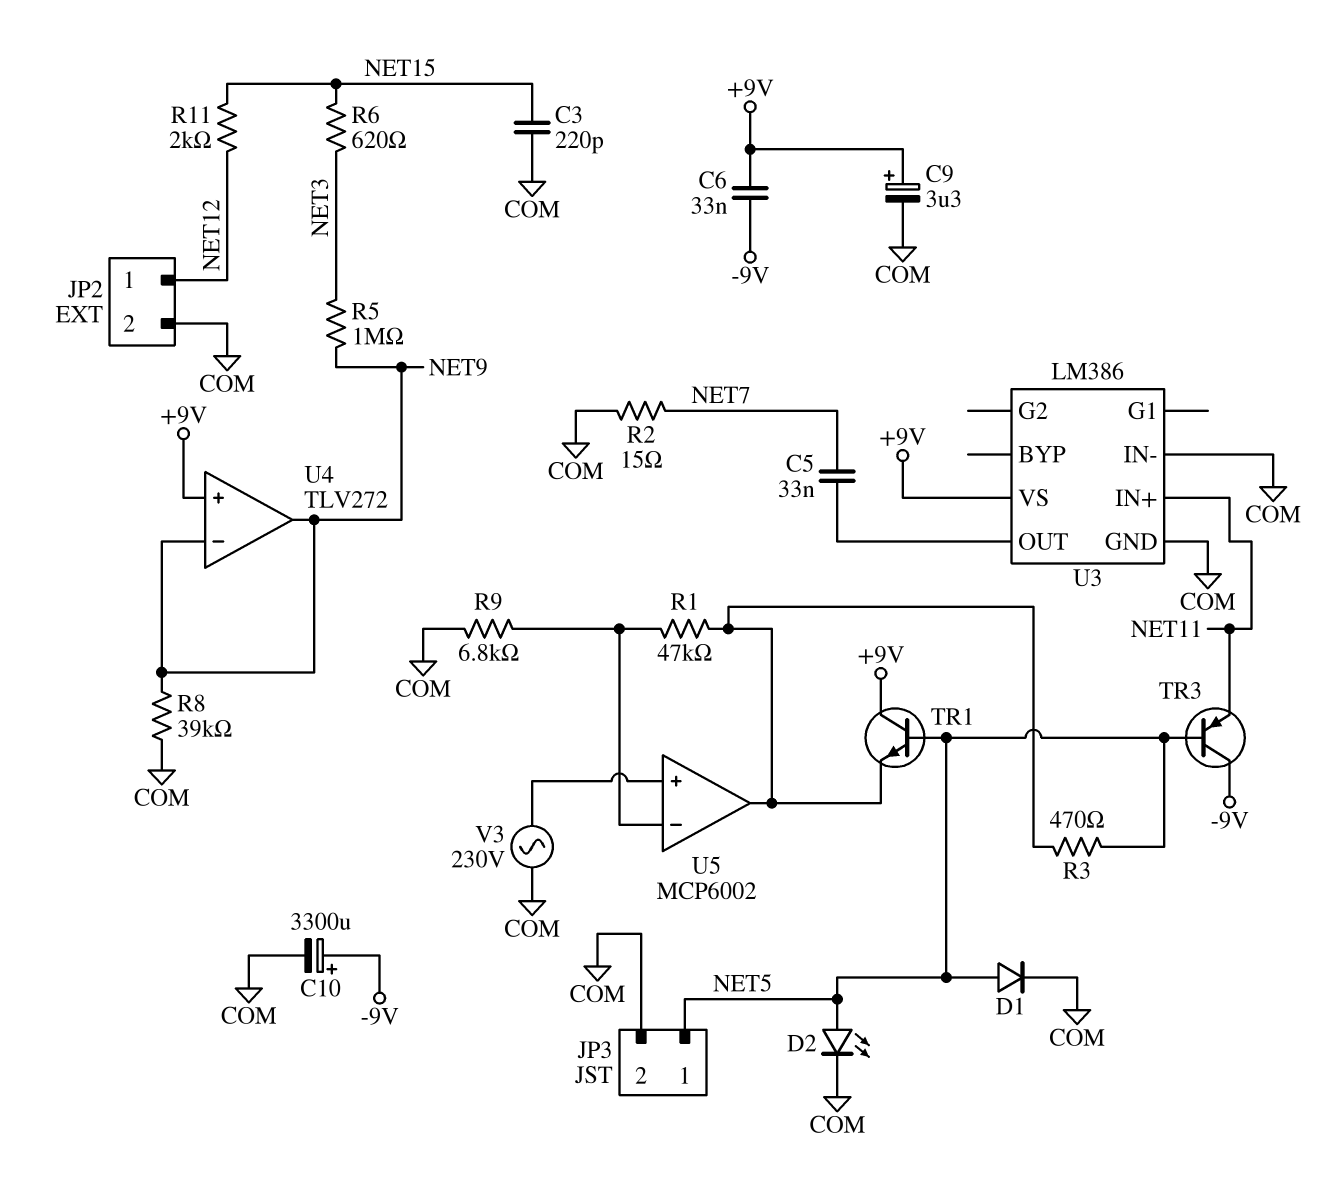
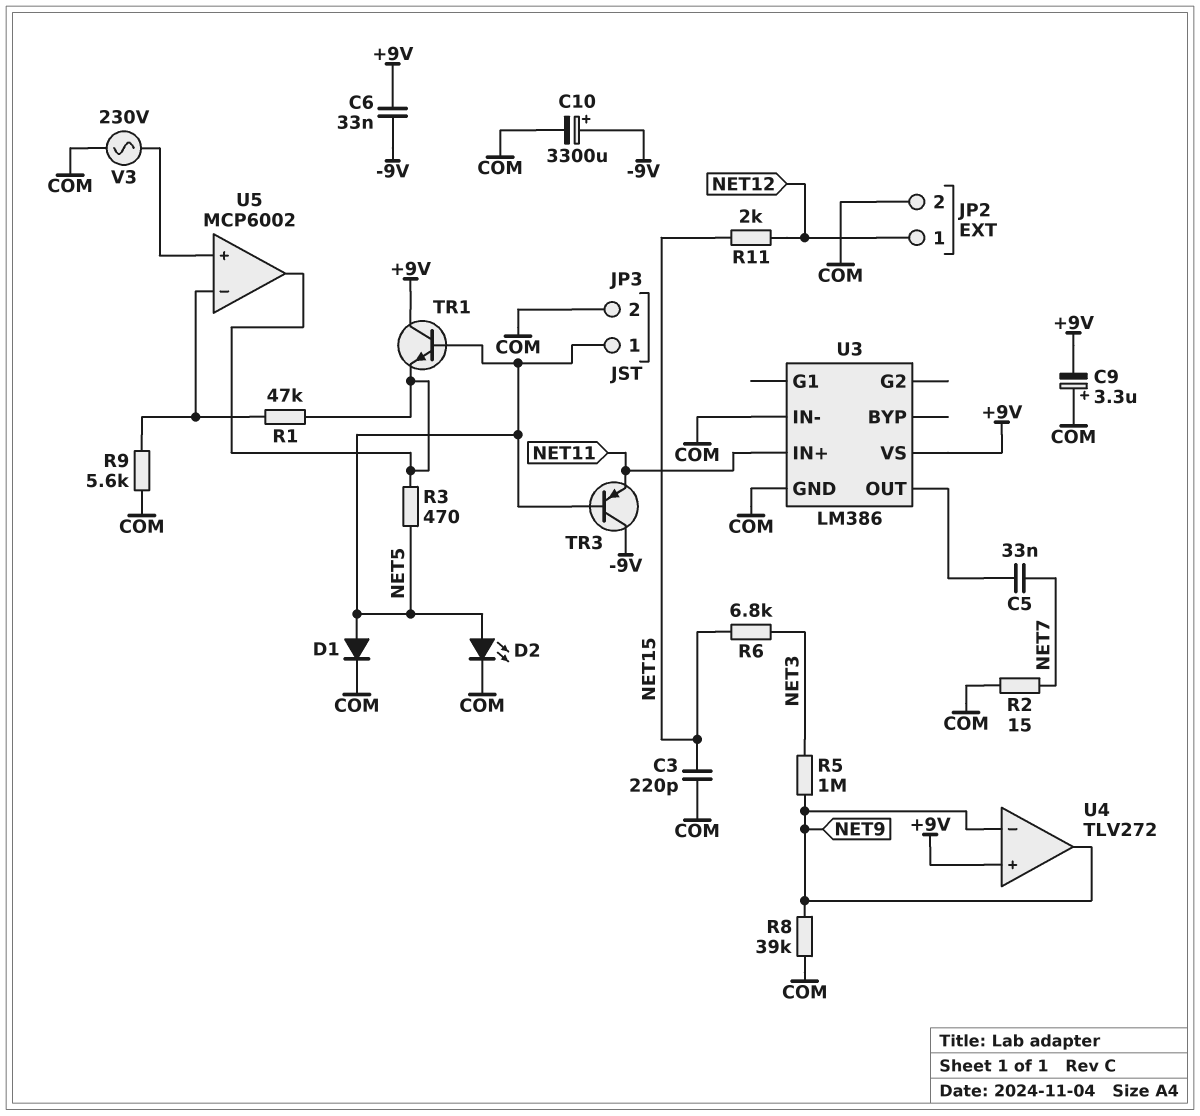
C9: 3.3uF (plus +9V, minus COM) -> 3.3uF (plus COM, minus +9V)
R6: 620 (NET3, NET15) -> 6.8k (NET3, NET15)
R9: 6.8k (COM, U5/in-) -> 5.6k (COM, U5/in-)

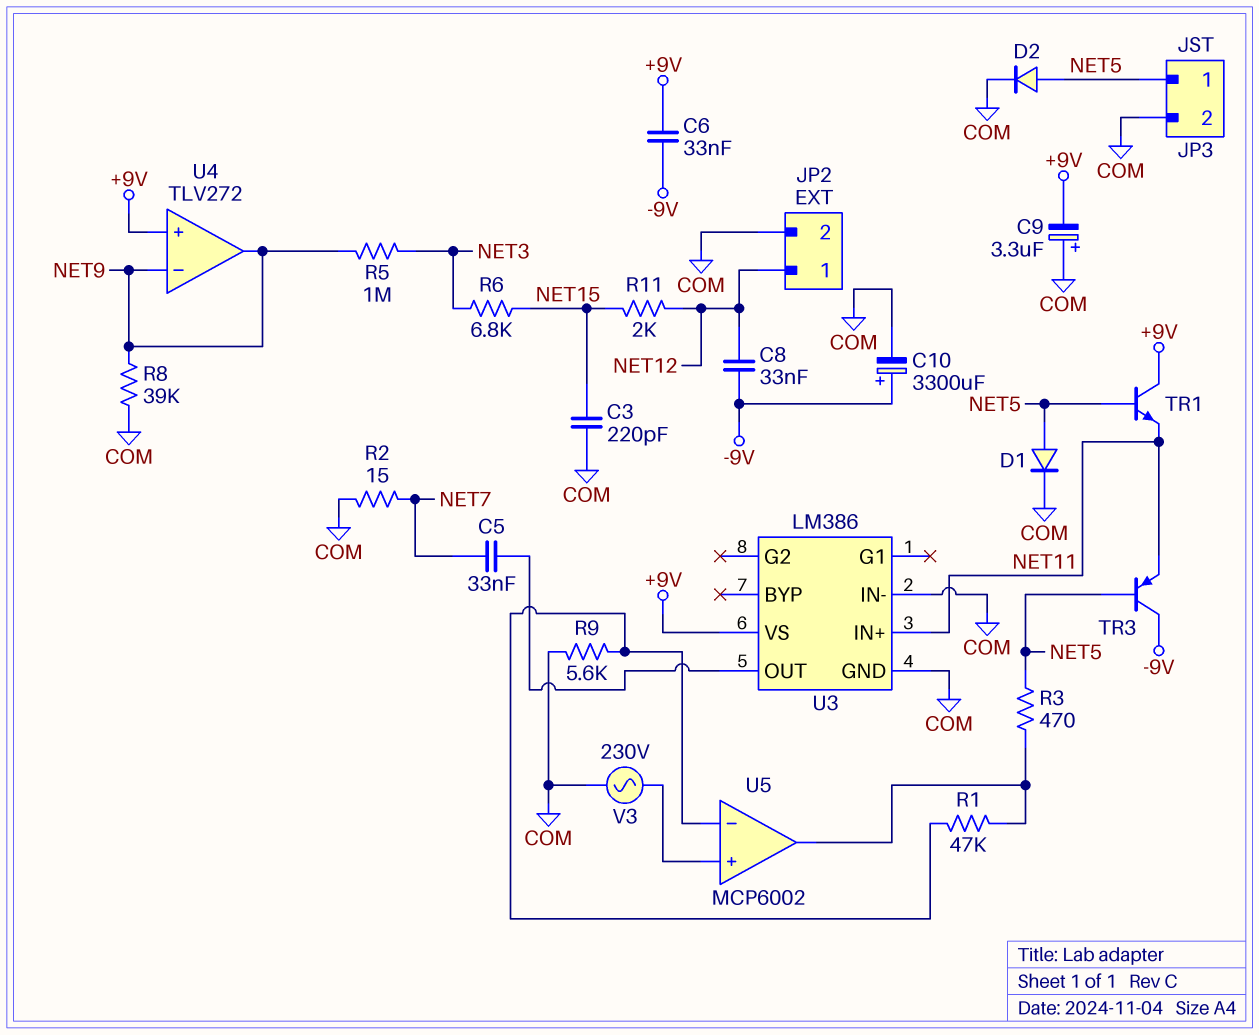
C8: none -> 33nF (-9V, NET12)
D2: LED (A NET5, K COM) -> diode (A NET5, K COM)
TR1: NPN (B NET5, C +9V, E U5/out) -> NPN (B NET5, C +9V, E NET11)

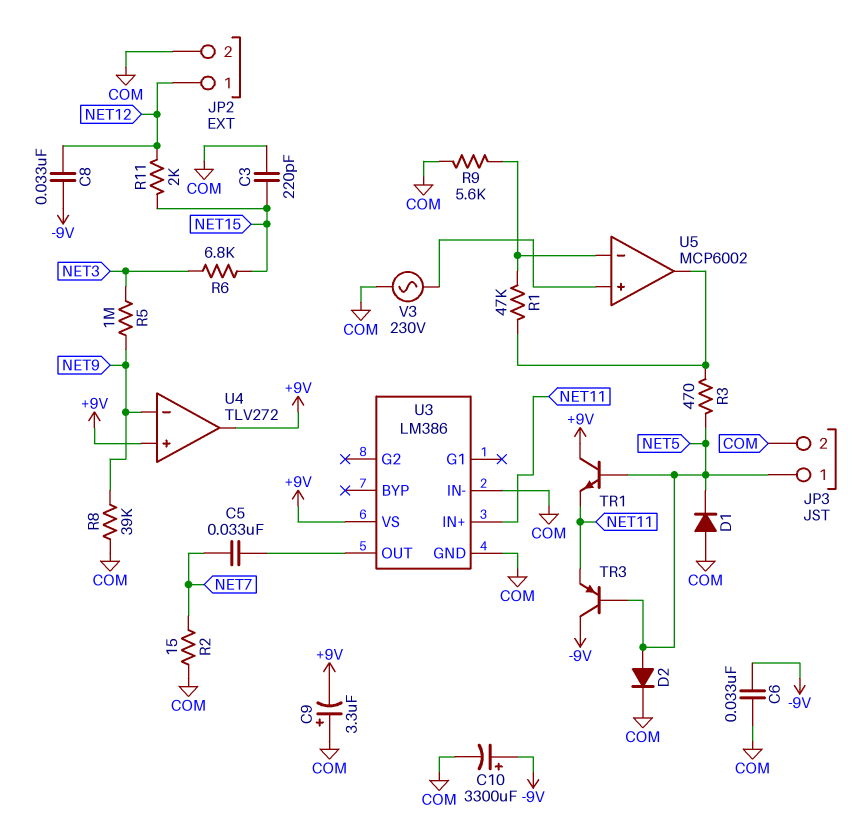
C6: 33nF (+9V, -9V) -> 33nF (-9V, COM)
D1: diode (A NET5, K COM) -> diode (A COM, K NET5)
U4 pin out: NET9 -> +9V

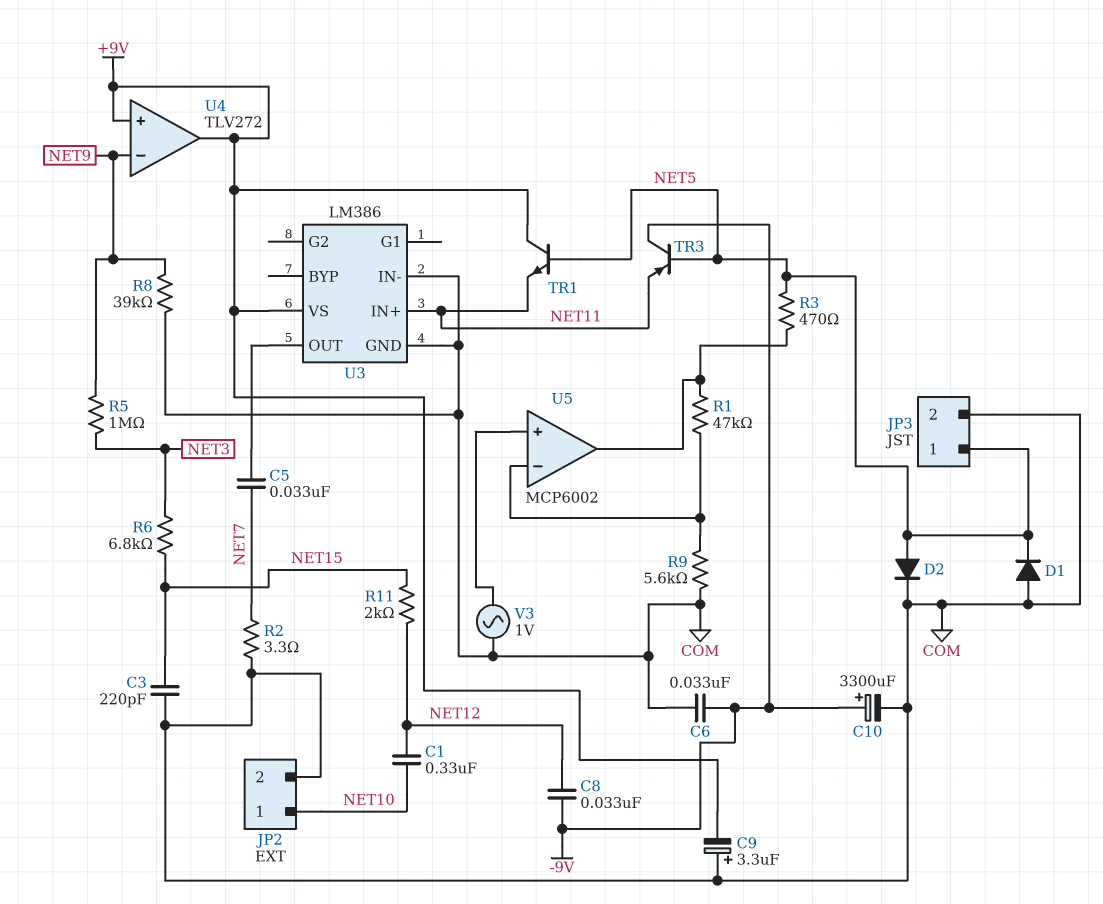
C1: none -> 330nF (NET10, NET12)
JP2 pin 1: NET12 -> NET10
R2: 15 (COM, NET7) -> 3.3 (COM, NET7)
V3: AC 230V (COM, U5/in+) -> AC 1V (COM, U5/in+)

